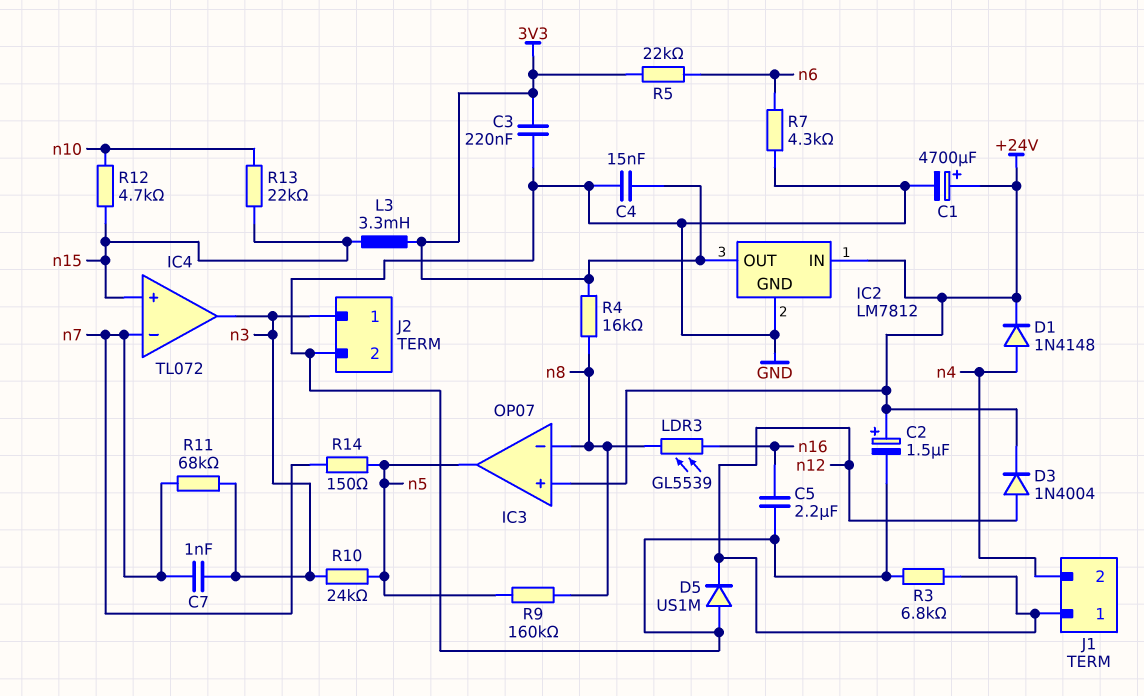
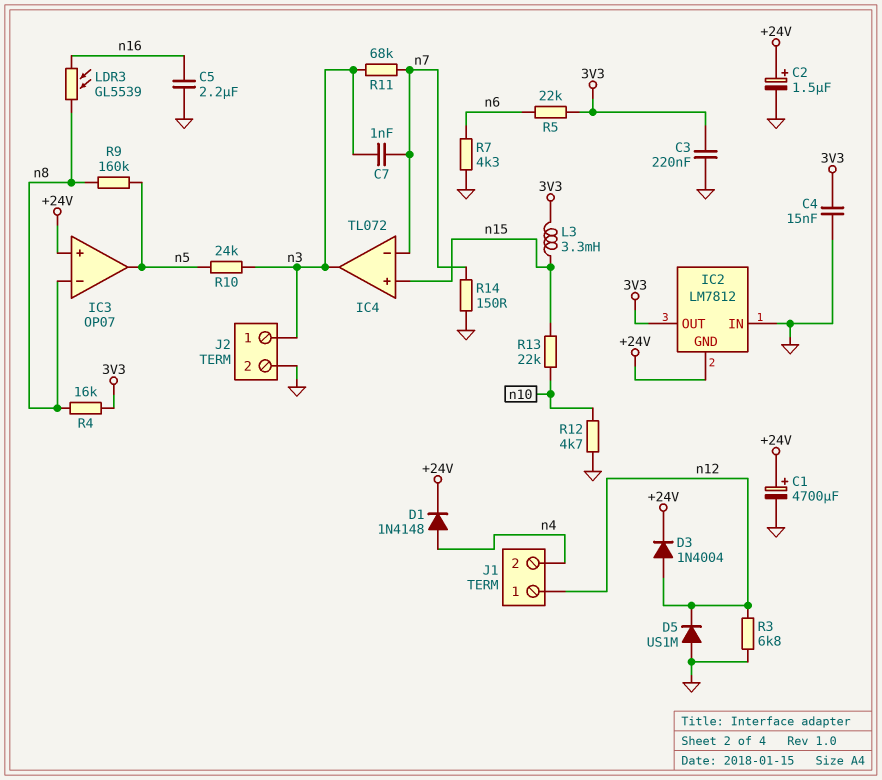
IC2 pin GND: GND -> +24V
IC2 pin IN: +24V -> GND
R12: 4.7k (n10, n15) -> 4.7k (GND, n10)
R14: 150 (n5, n7) -> 150 (GND, n7)

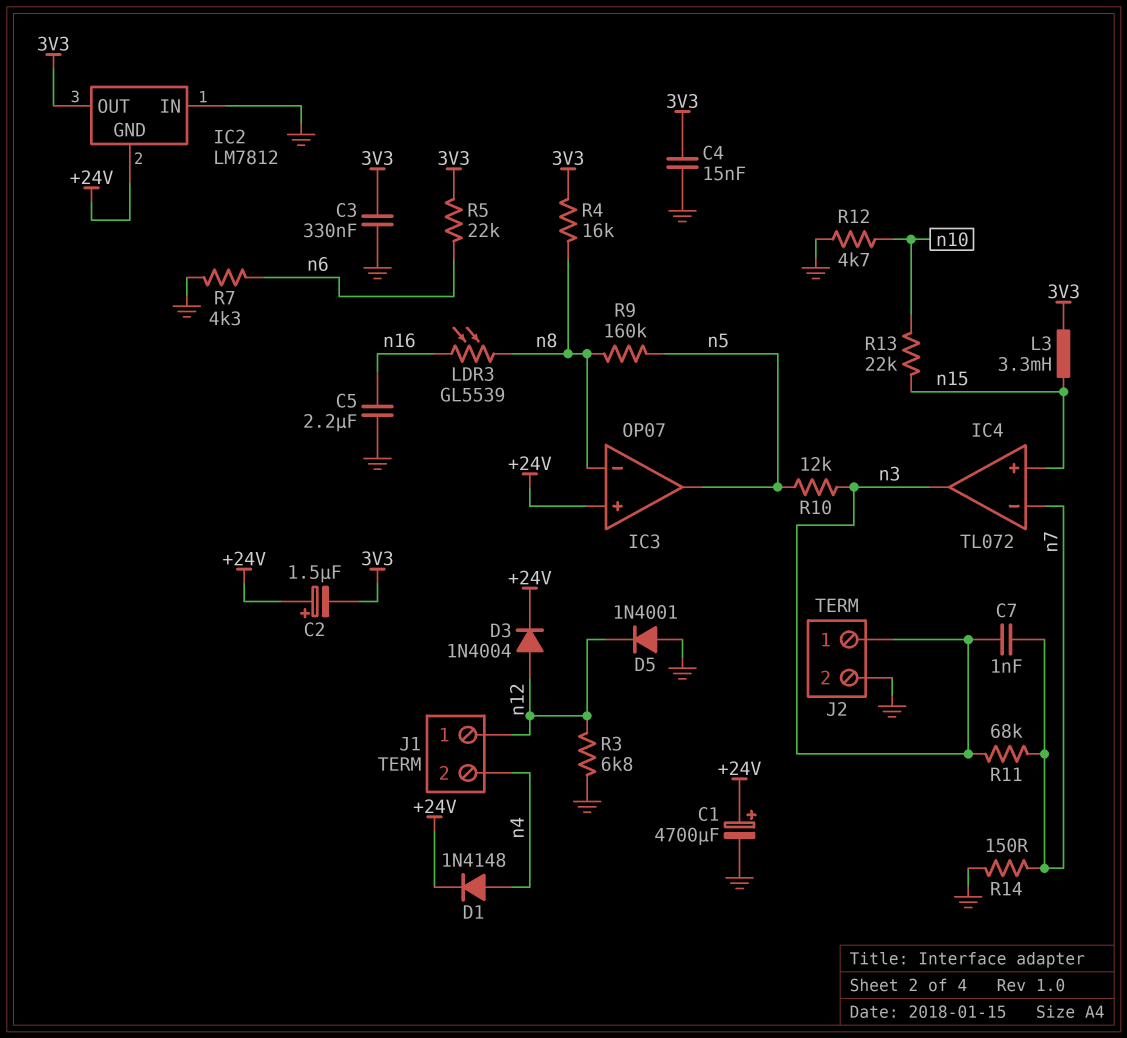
C2: 1.5uF (plus +24V, minus GND) -> 1.5uF (plus +24V, minus 3V3)
C3: 220nF (3V3, GND) -> 330nF (3V3, GND)
D5: diode US1M (A GND, K n12) -> diode 1N4001 (A GND, K n12)
R10: 24k (n3, n5) -> 12k (n3, n5)

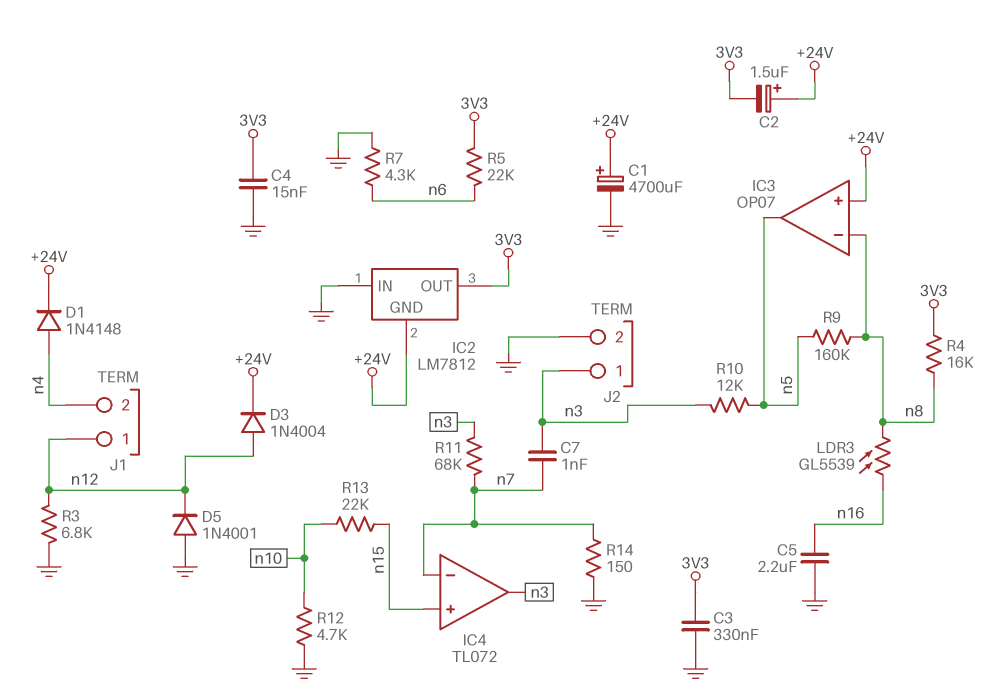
L3: 3.3mH (3V3, n15) -> none

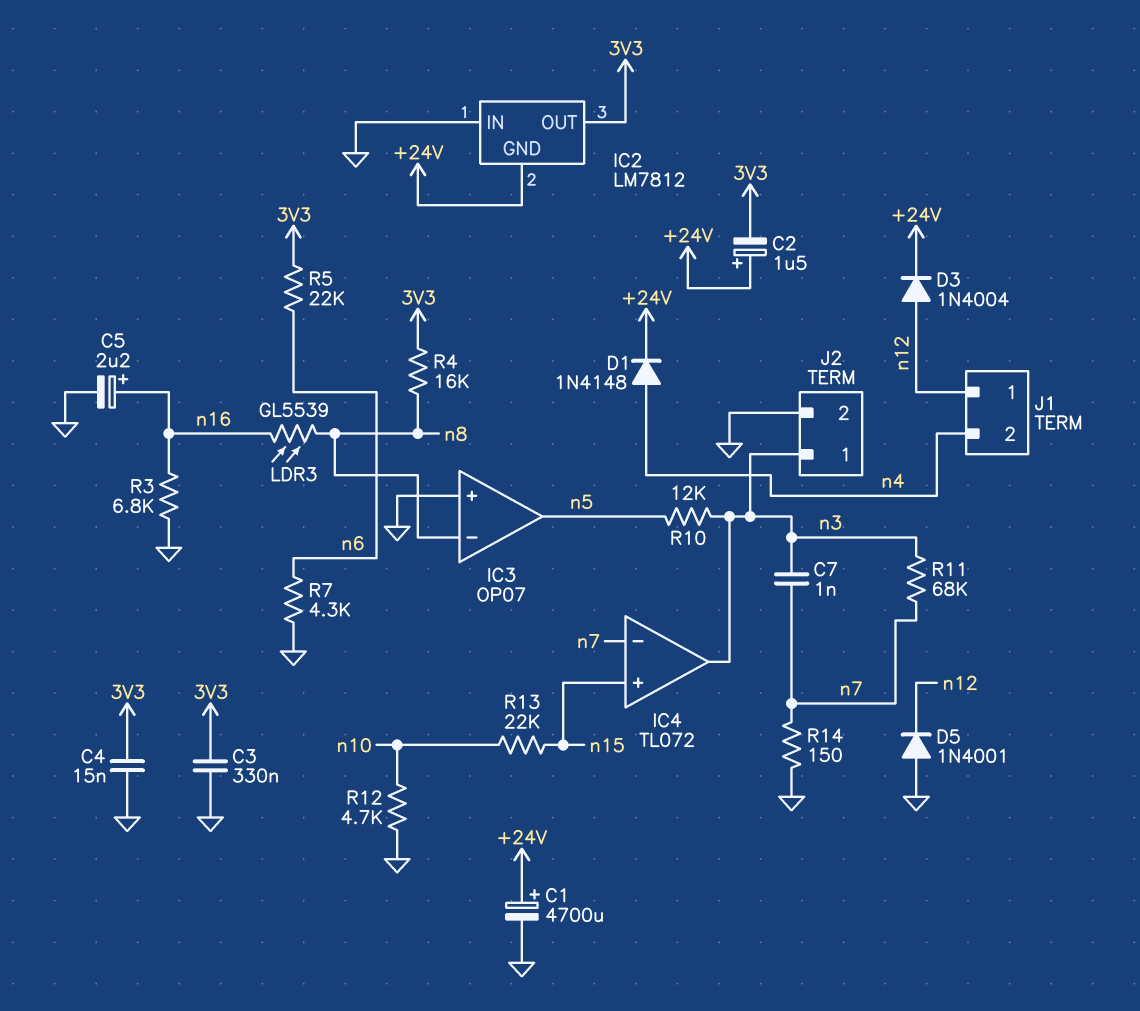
C5: 2.2uF (GND, n16) -> 2.2uF (plus n16, minus GND)
IC3 pin in+: +24V -> GND
R3: 6.8k (GND, n12) -> 6.8k (GND, n16)
R9: 160k (n5, n8) -> none

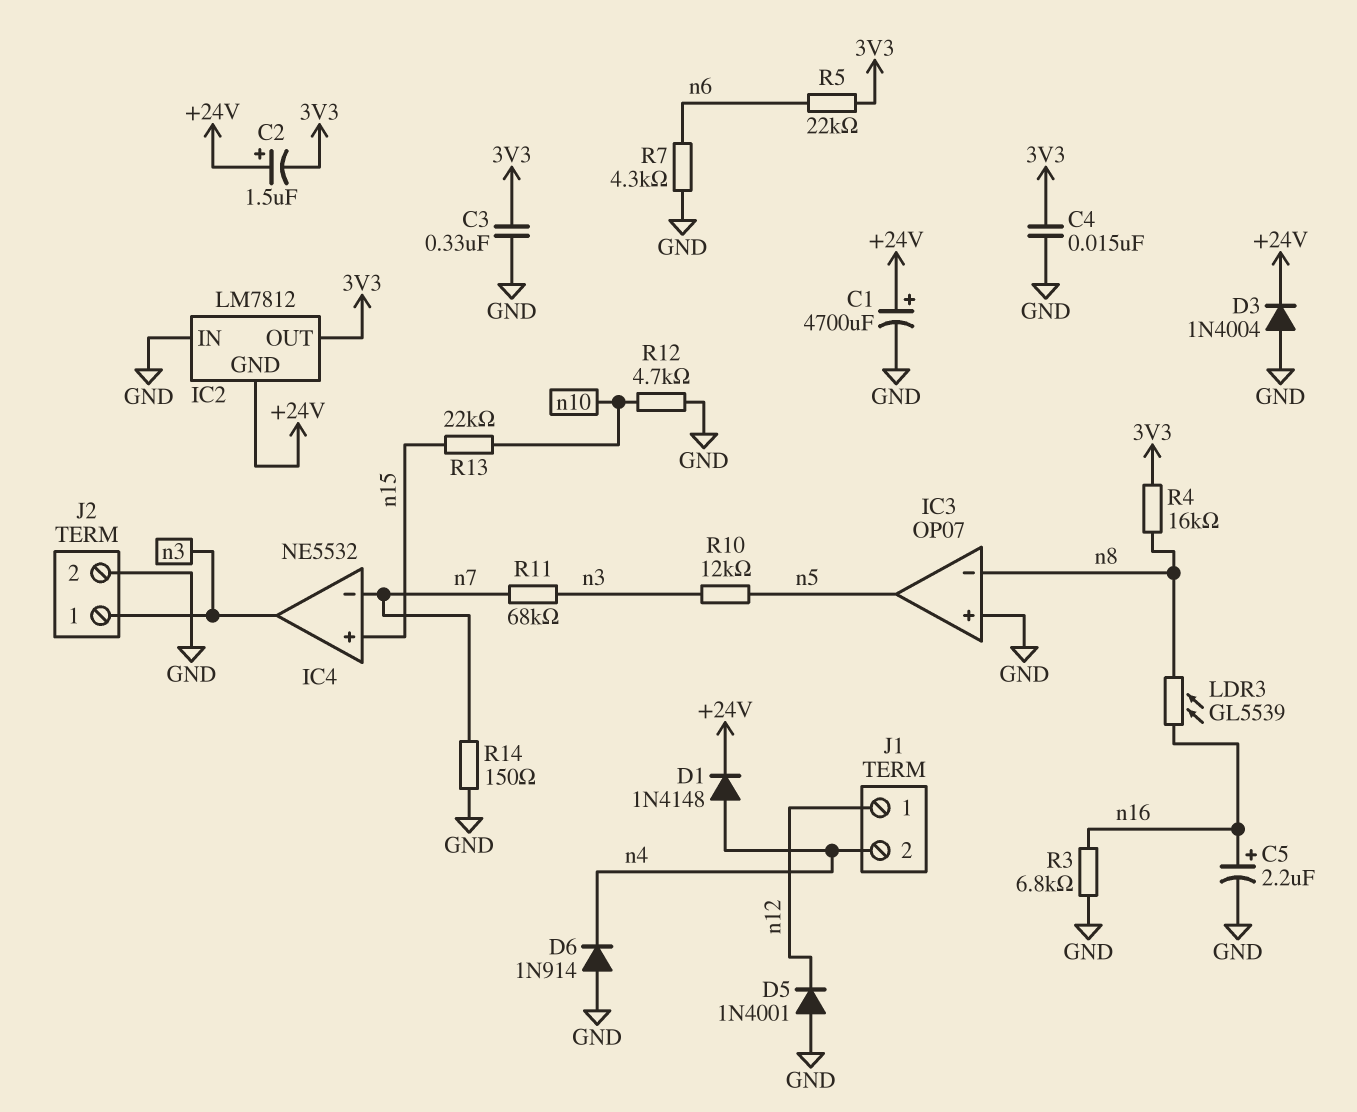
C7: 1nF (n3, n7) -> none
D3: diode 1N4004 (A n12, K +24V) -> diode 1N4004 (A GND, K +24V)
D6: none -> diode 1N914 (A GND, K n4)
IC4: TL072 -> NE5532

